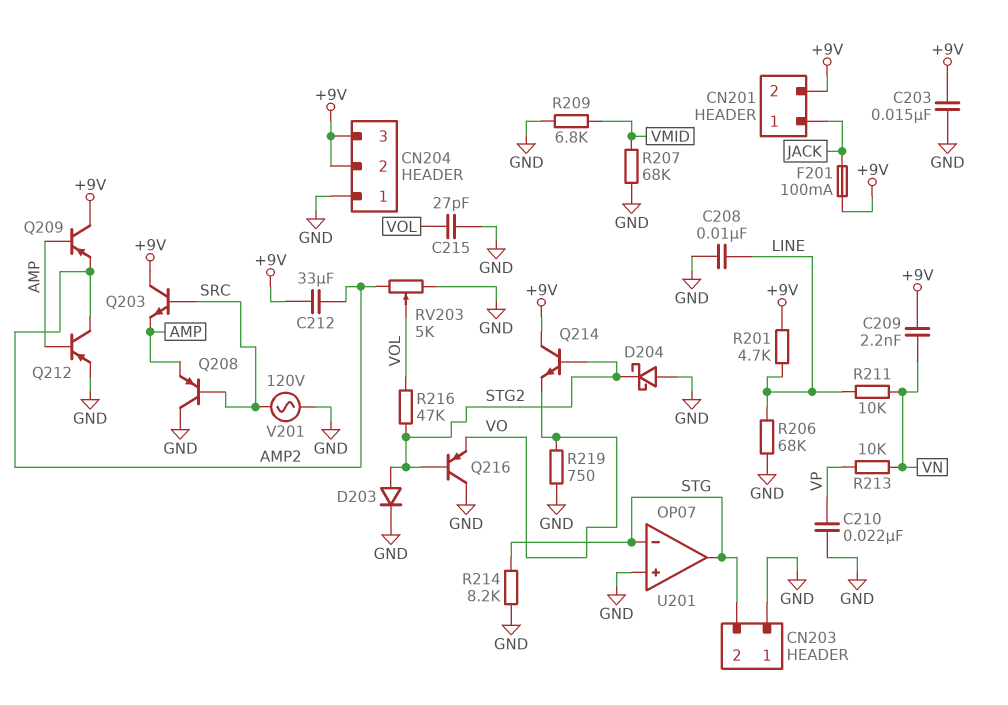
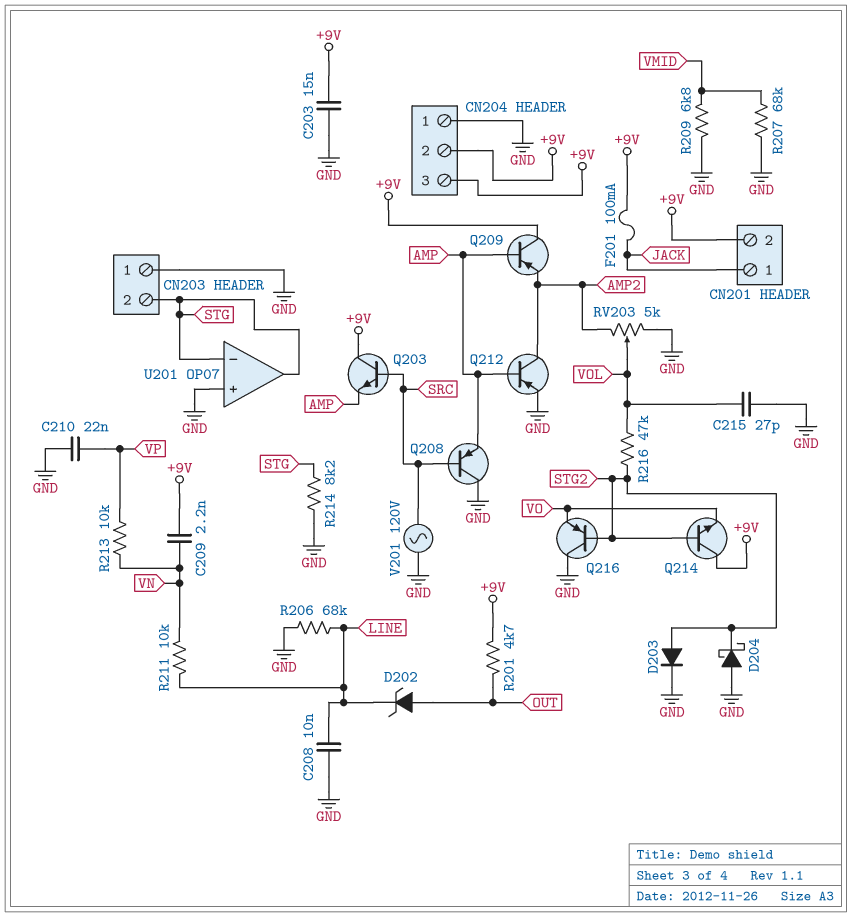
C212: 33uF (+9V, AMP2) -> none
D202: none -> zener (A OUT, K LINE)
R201: 4.7k (+9V, LINE) -> 4.7k (+9V, OUT)
R219: 750 (GND, VO) -> none

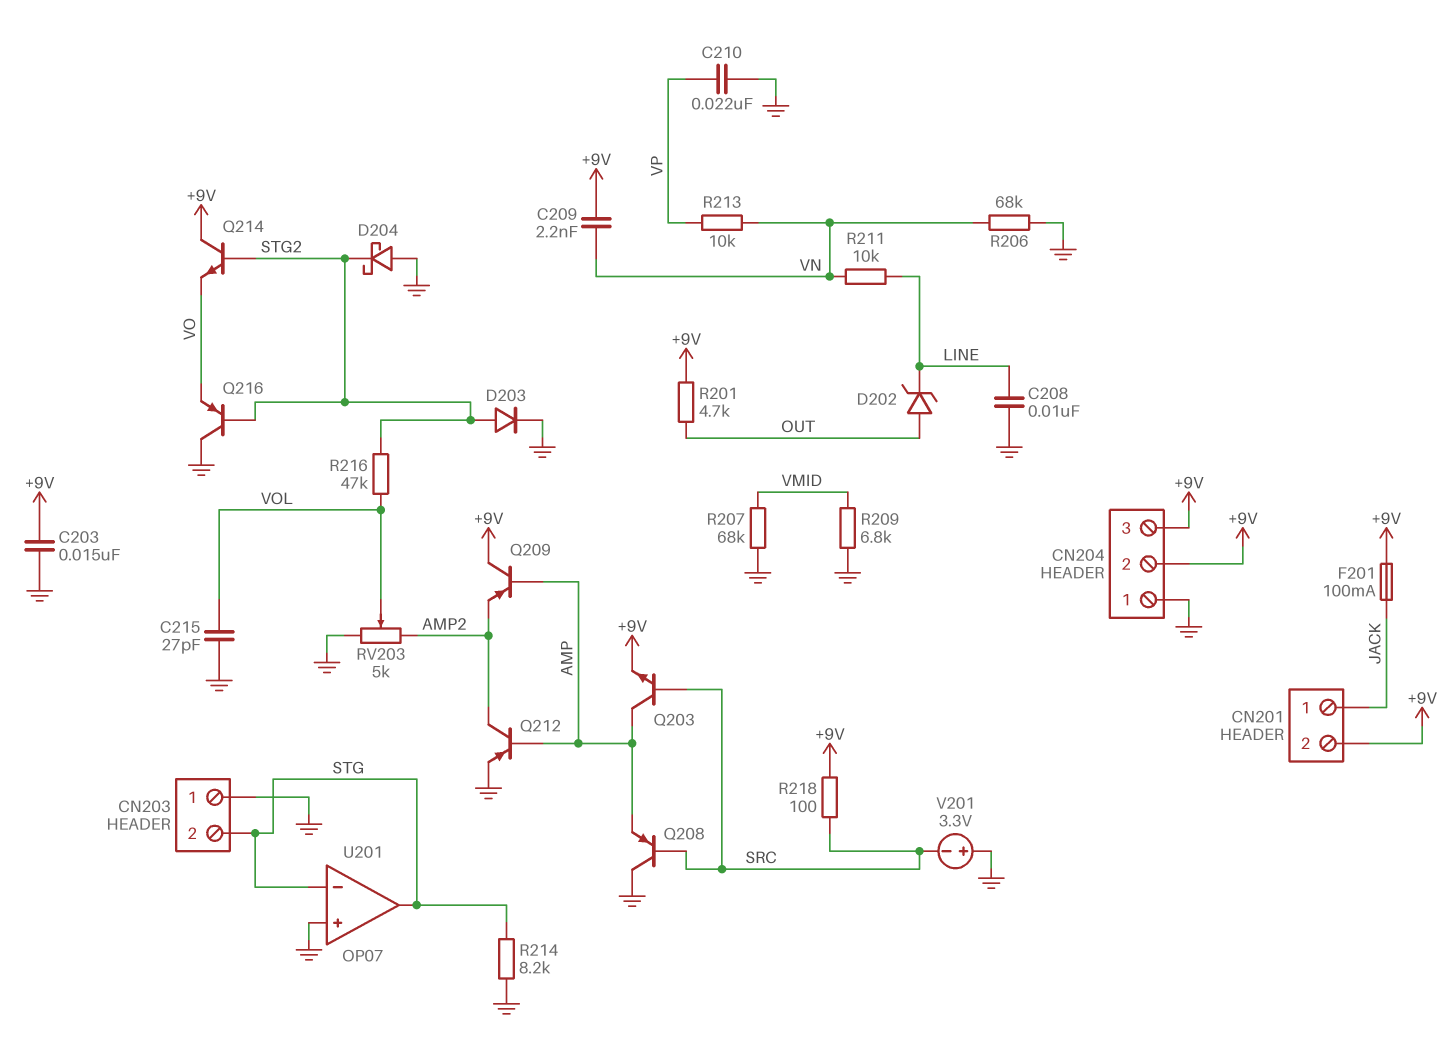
Q203: NPN (B SRC, C +9V, E AMP) -> NPN (B SRC, C AMP, E +9V)
R206: 68k (GND, LINE) -> 68k (GND, VN)
R218: none -> 100 (+9V, SRC)
V201: AC 120V (GND, SRC) -> 3.3V (plus GND, minus SRC)

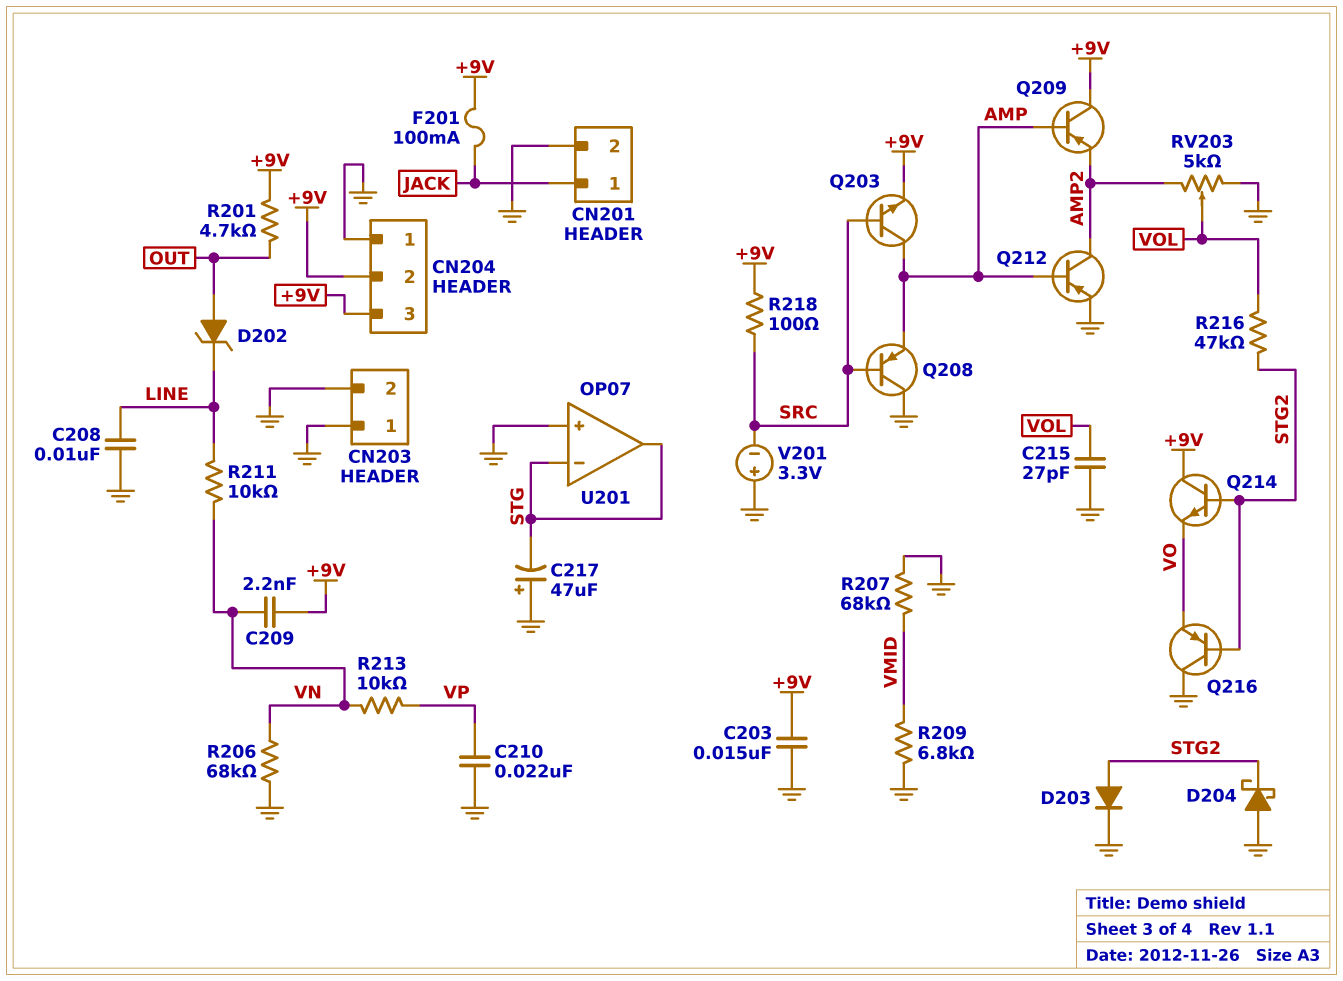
C217: none -> 47uF (plus GND, minus STG)
CN201 pin 2: +9V -> GND
CN203 pin 2: STG -> GND
R214: 8.2k (GND, STG) -> none

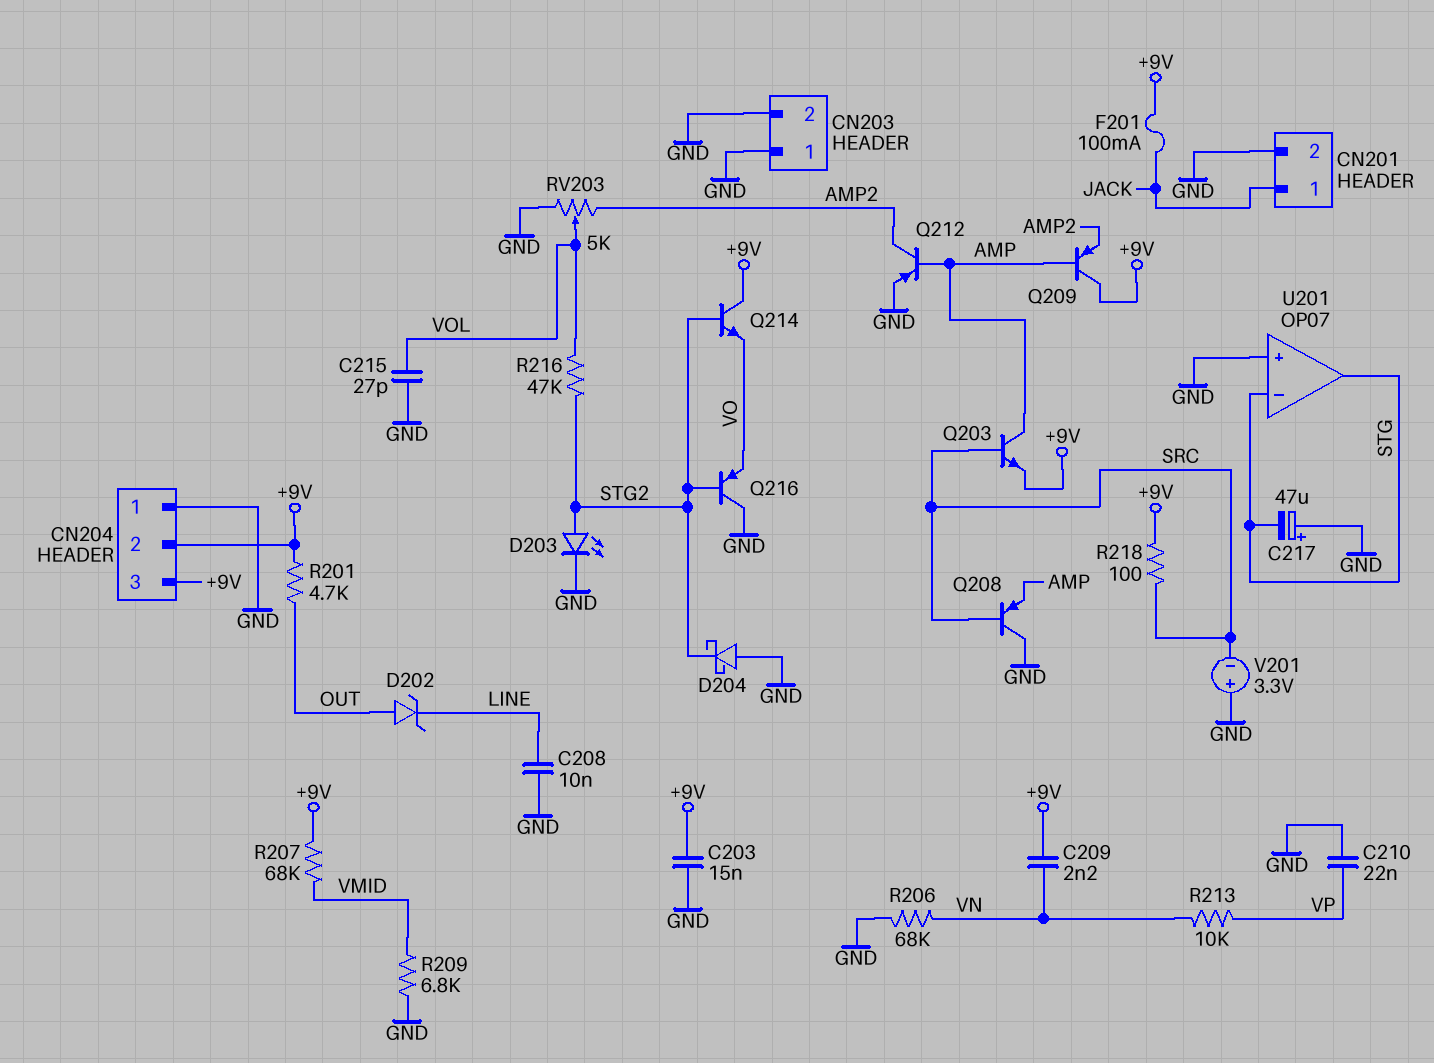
D203: diode (A STG2, K GND) -> LED (A STG2, K GND)
R207: 68k (GND, VMID) -> 68k (+9V, VMID)
R211: 10k (LINE, VN) -> none

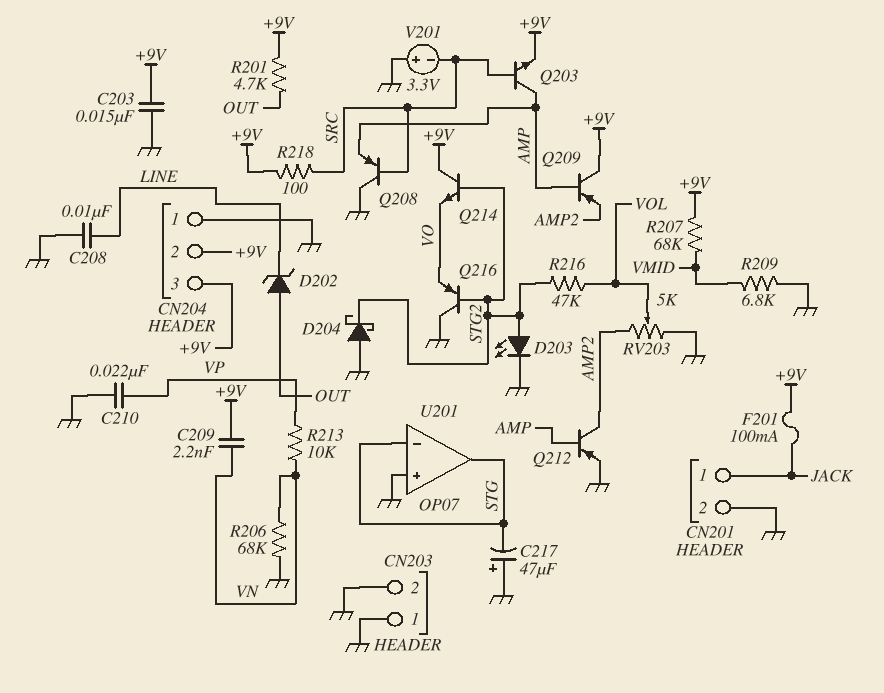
C215: 27pF (GND, VOL) -> none

